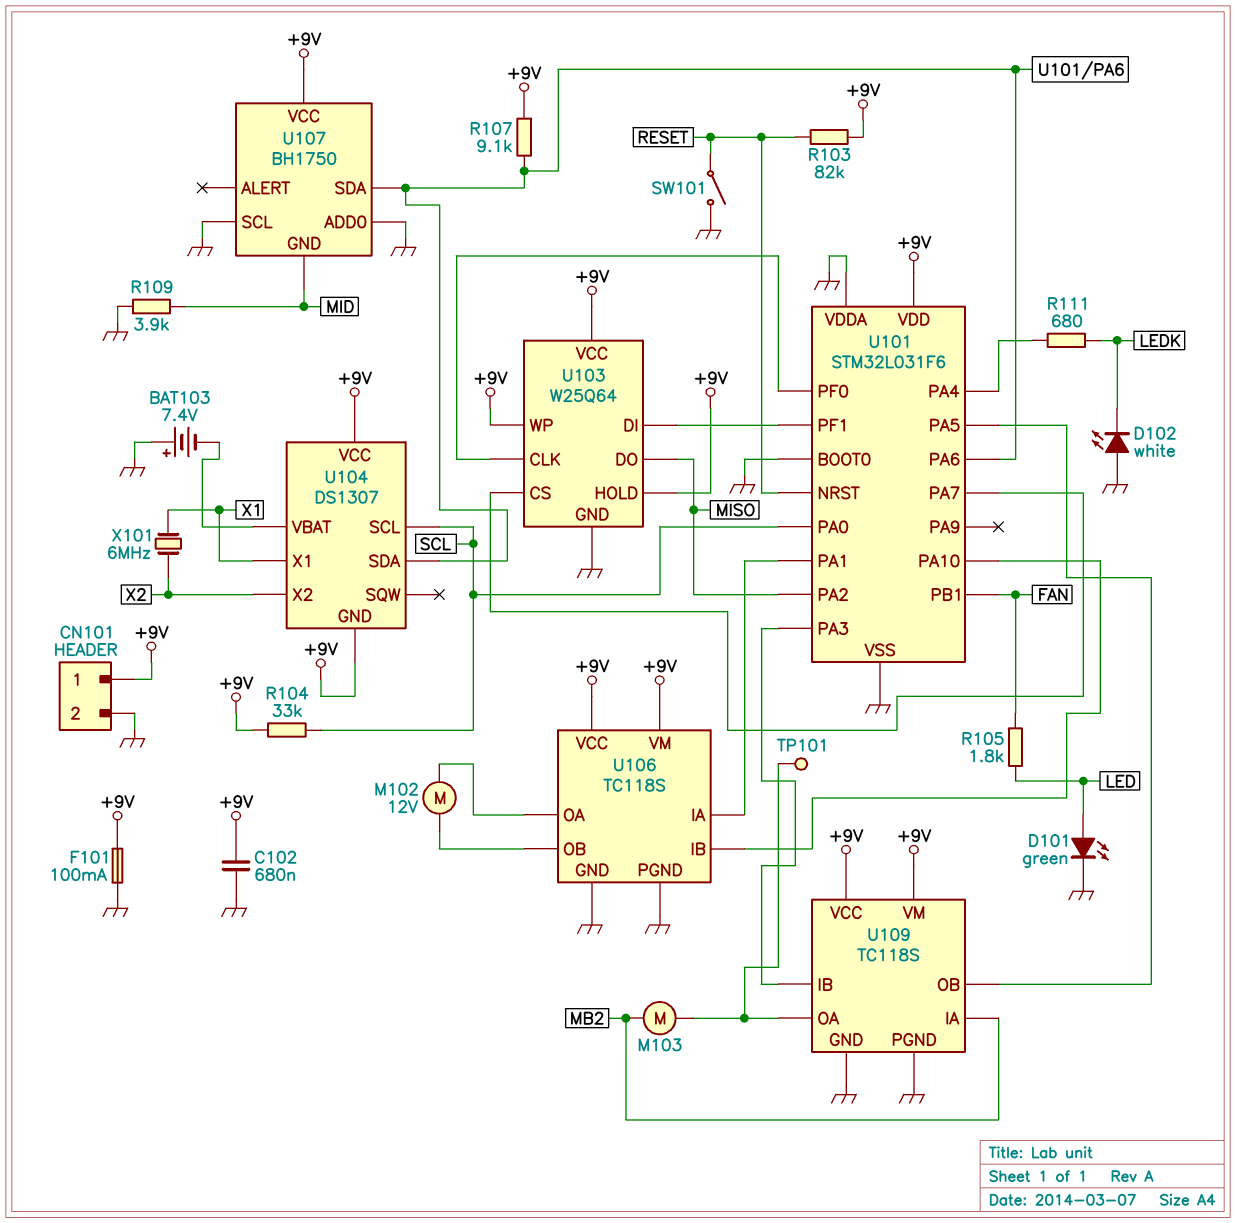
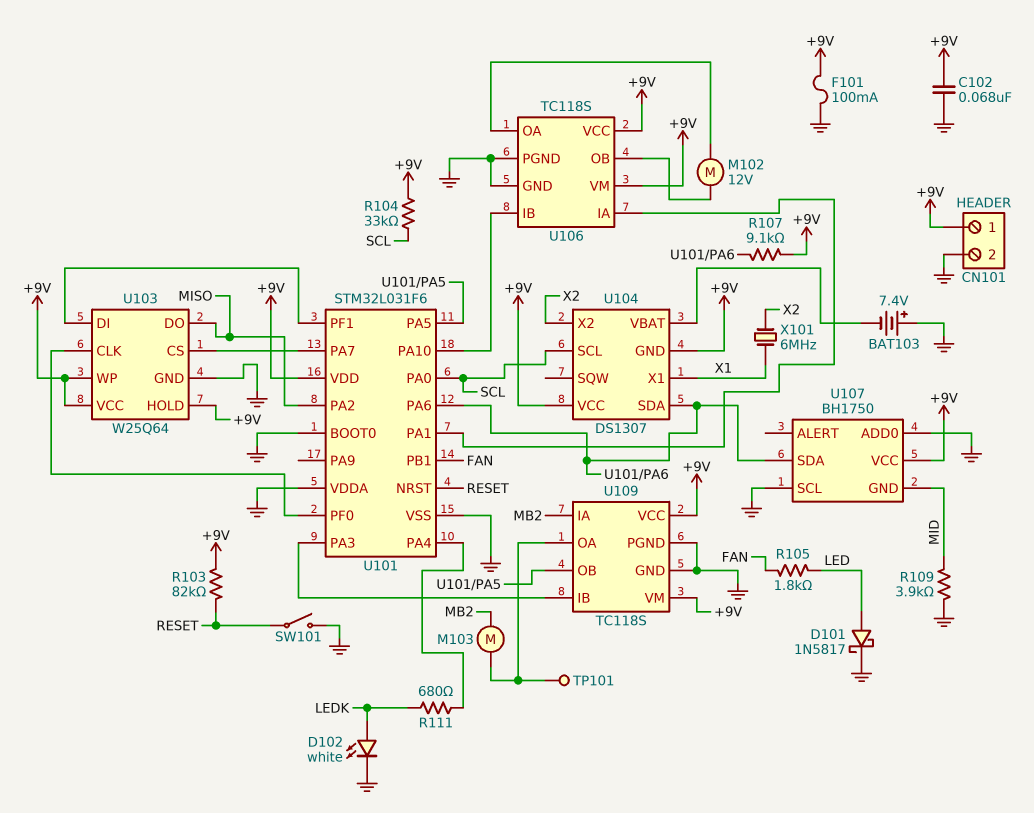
C102: 680nF (+9V, GND) -> 68nF (+9V, GND)
D101: LED green (A LED, K GND) -> schottky 1N5817 (A LED, K GND)
D102: LED white (A GND, K LEDK) -> LED white (A LEDK, K GND)

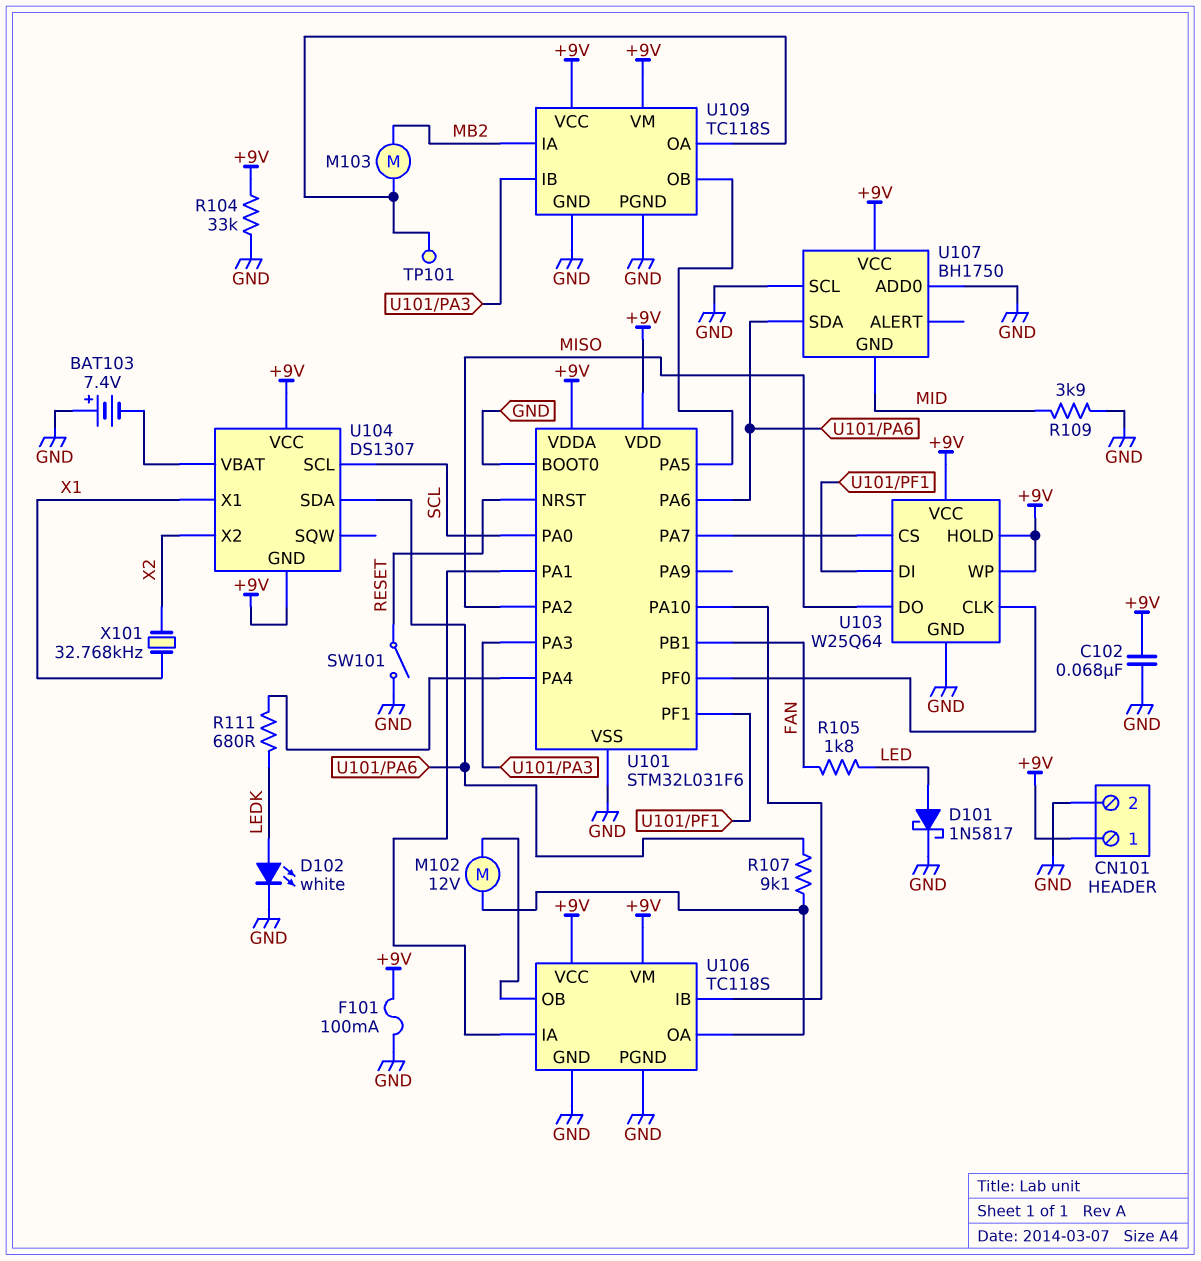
R103: 82k (+9V, RESET) -> none
R104: 33k (+9V, SCL) -> 33k (+9V, GND)
R107: 9.1k (+9V, U101/PA6) -> 9.1k (U101/PA6, U106/OA)
U101 pin VDDA: GND -> +9V
X101: 6MHz (X1, X2) -> 32.768kHz (X1, X2)

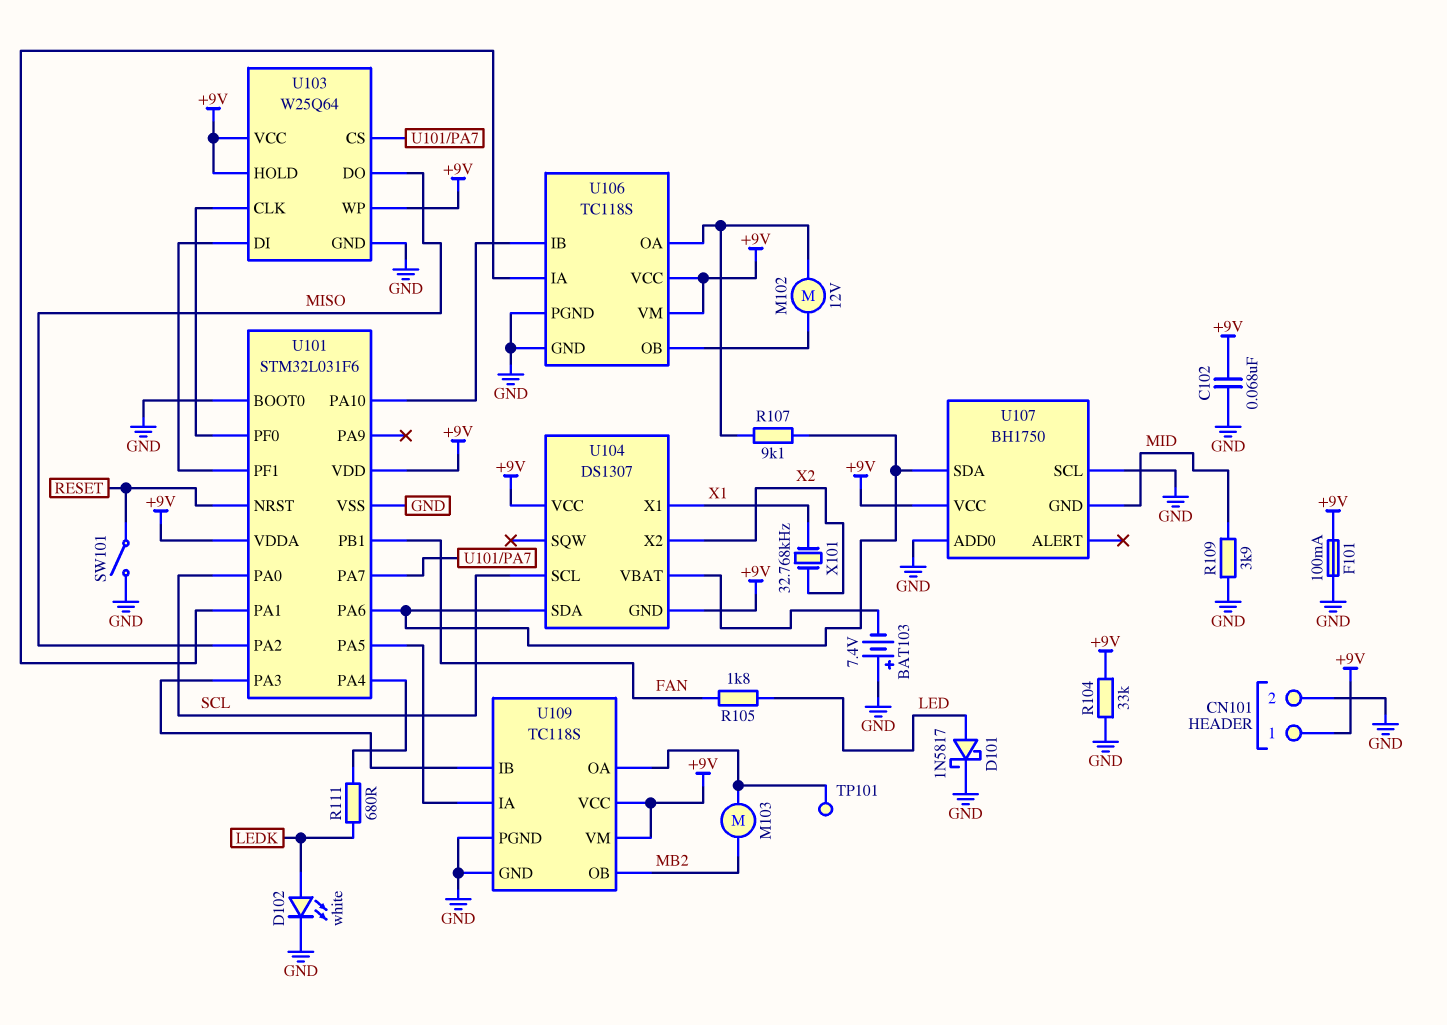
U109 pin IA: MB2 -> U101/PA5
U109 pin OB: U101/PA5 -> MB2

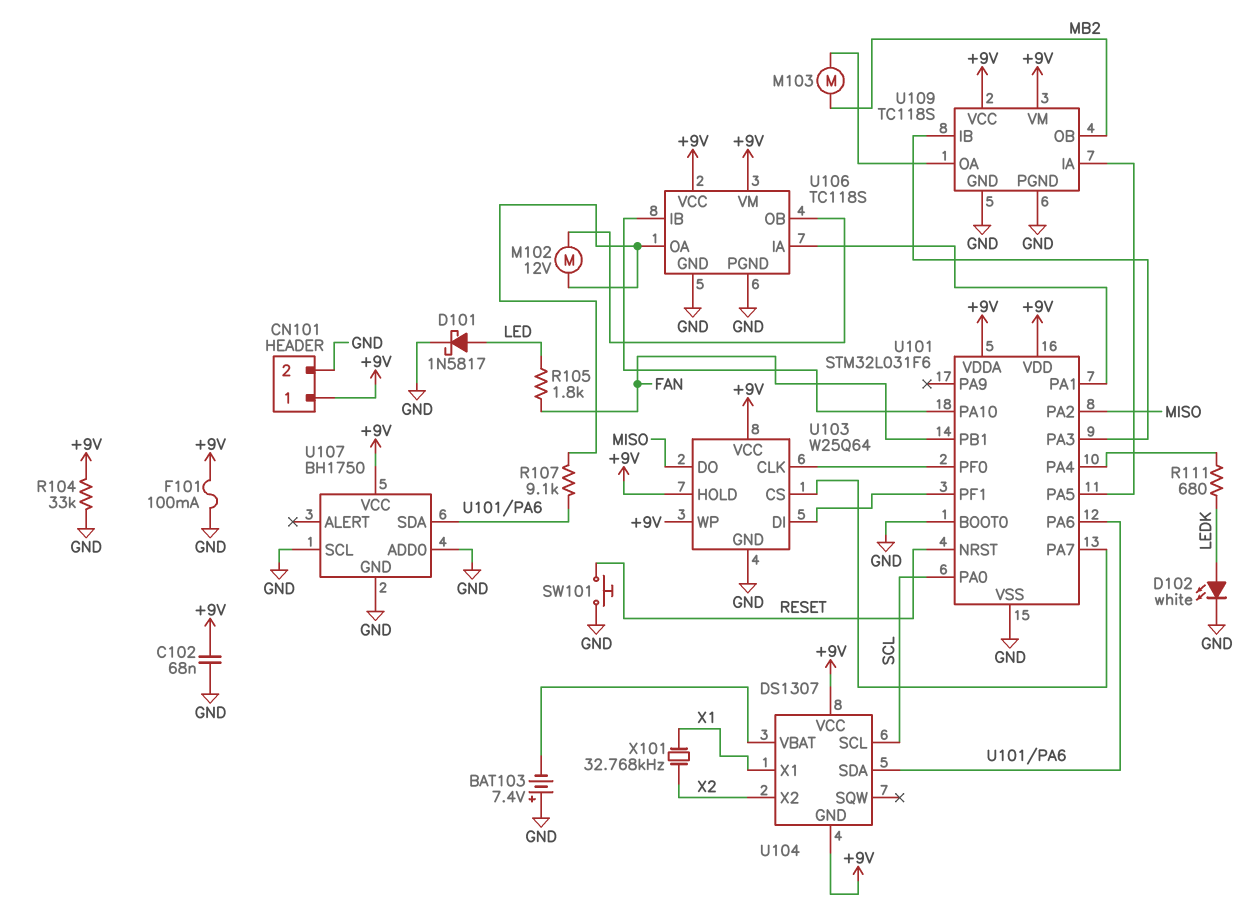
R109: 3.9k (GND, MID) -> none
SW101: switch (GND, RESET) -> button (GND, RESET)
TP101: test point (U109/OA) -> none
U107 pin GND: MID -> GND

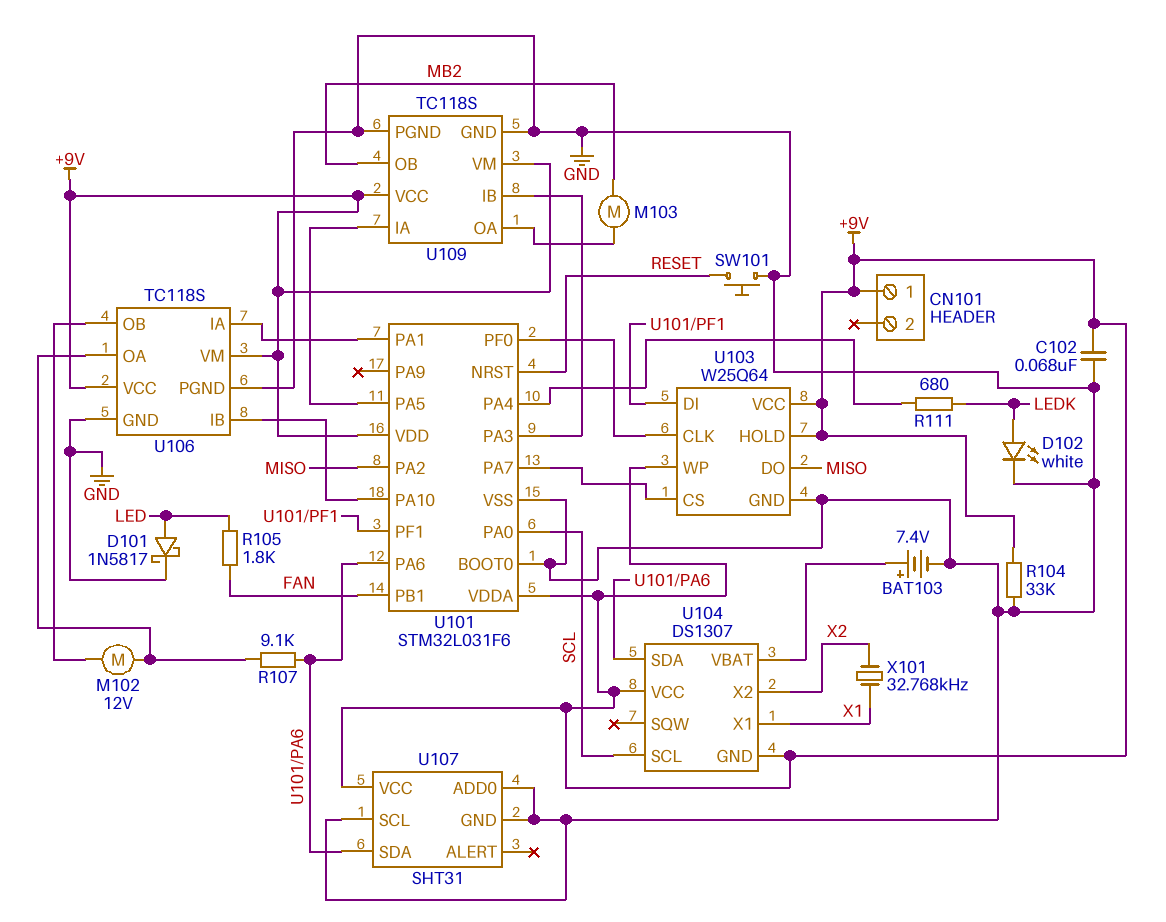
BAT103: 7.4V (plus GND, minus U104/VBAT) -> 7.4V (plus U104/VBAT, minus GND)
CN101 pin 2: GND -> none
F101: 100mA (+9V, GND) -> none
U107: BH1750 -> SHT31

